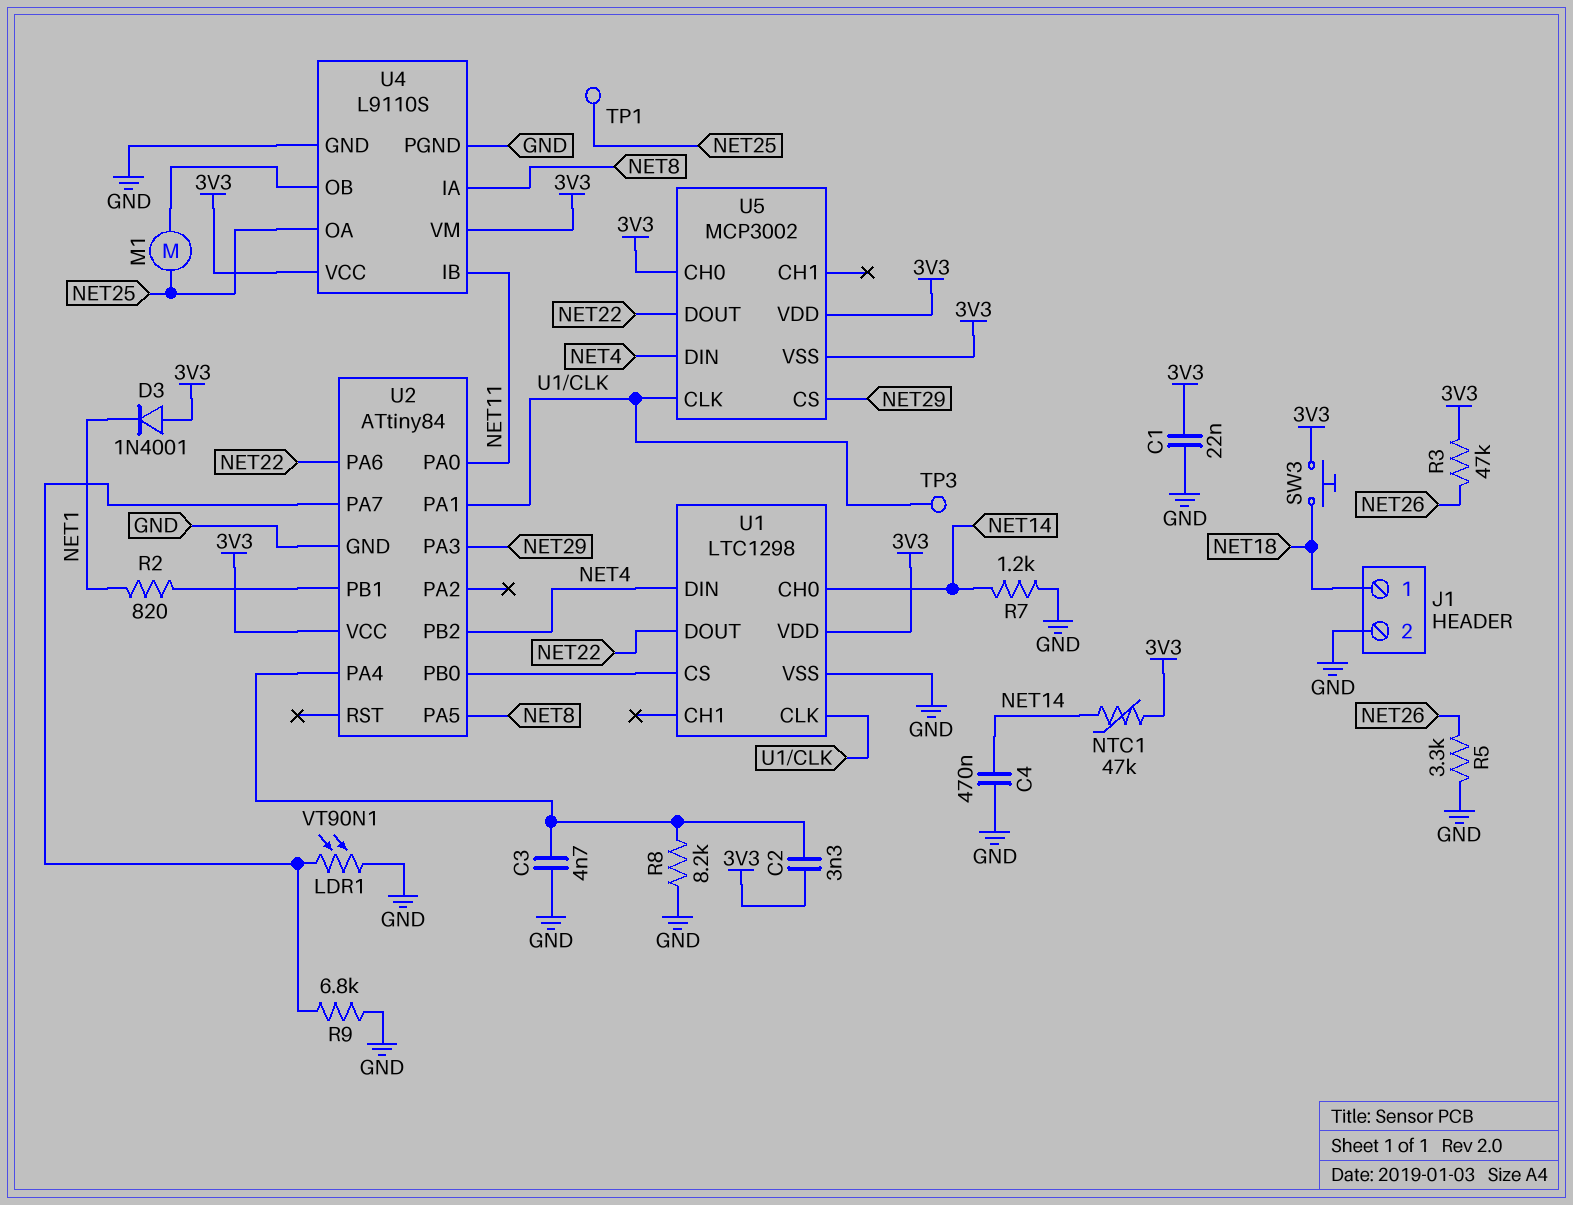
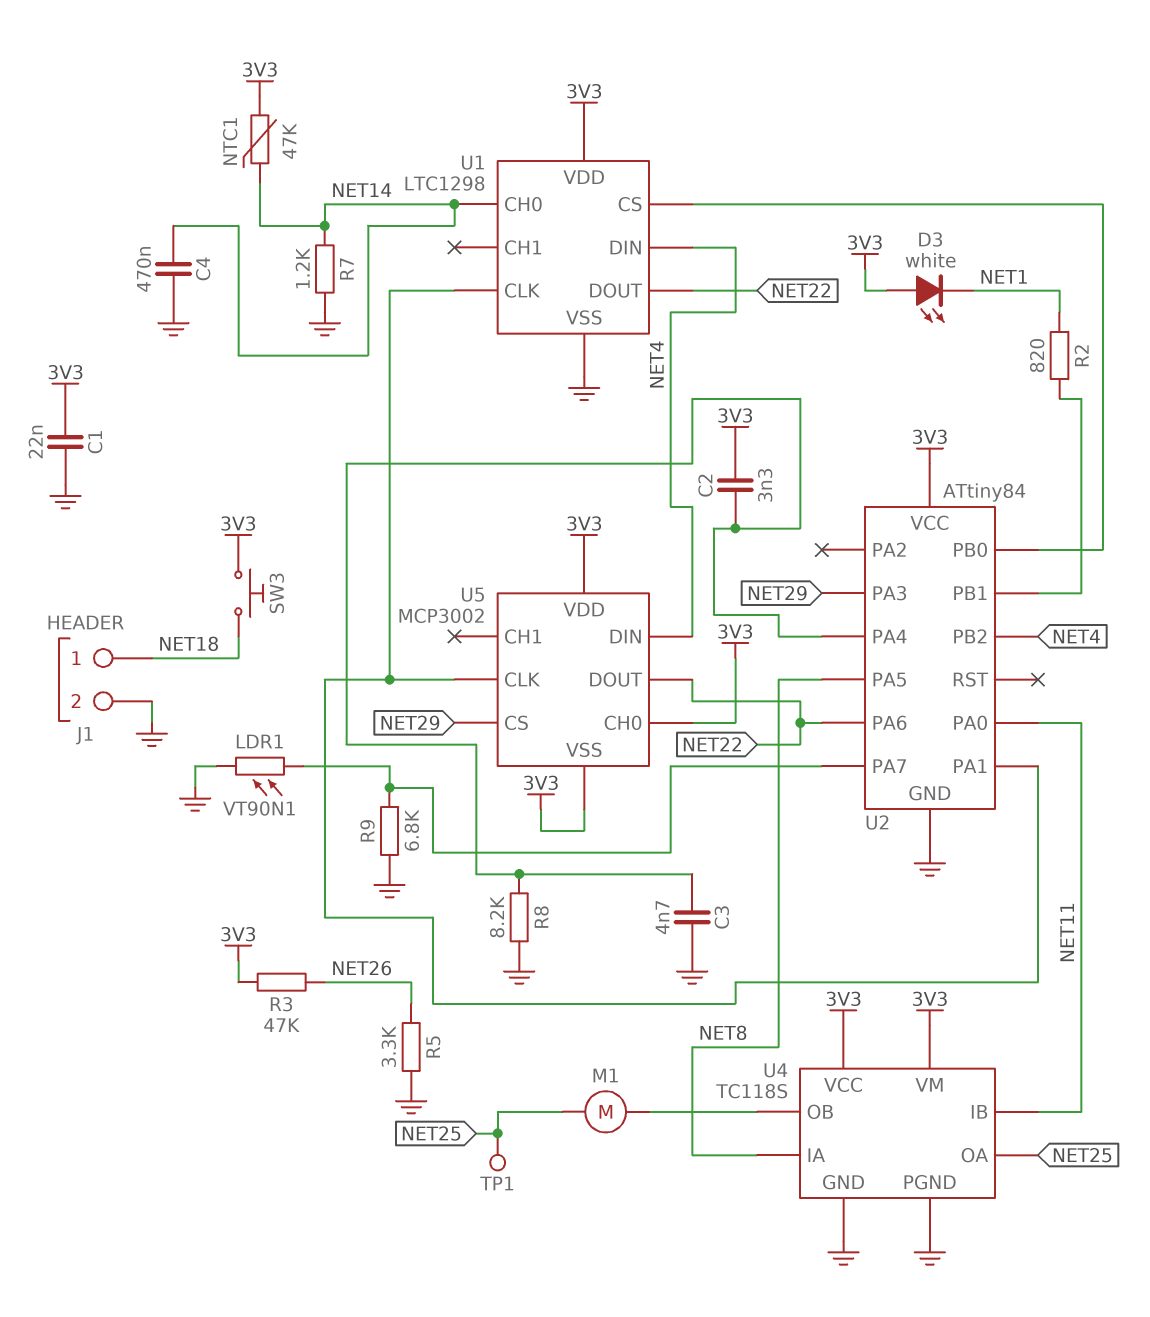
D3: diode 1N4001 (A 3V3, K NET1) -> LED white (A 3V3, K NET1)
TP3: test point (U1/CLK) -> none
U4: L9110S -> TC118S

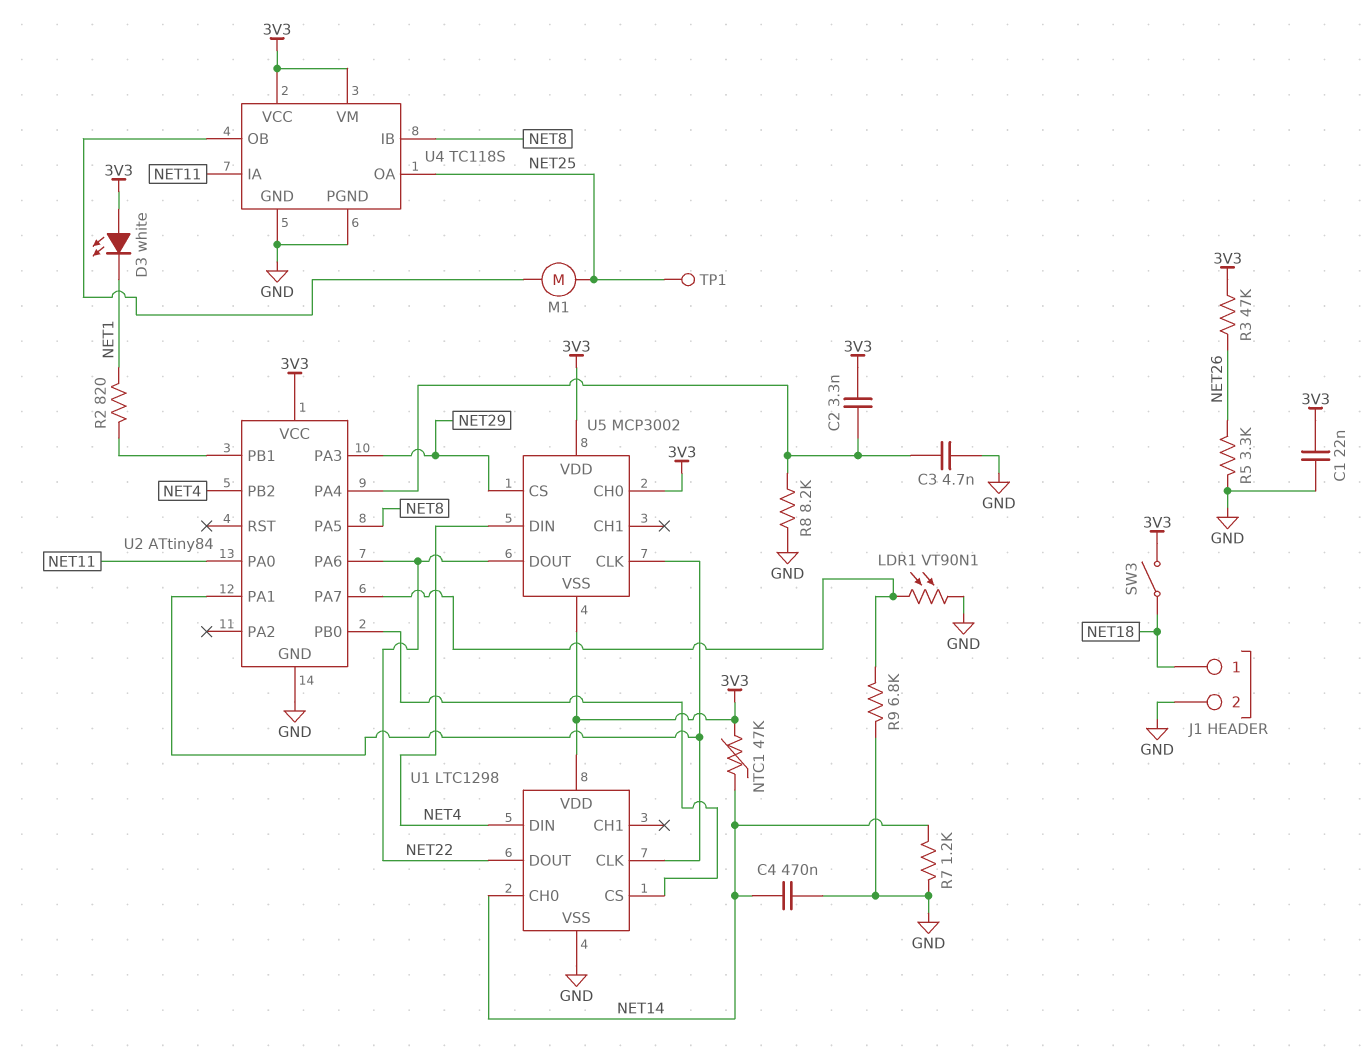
SW3: button (3V3, NET18) -> switch (3V3, NET18)
U4 pin IA: NET8 -> NET11
U4 pin IB: NET11 -> NET8

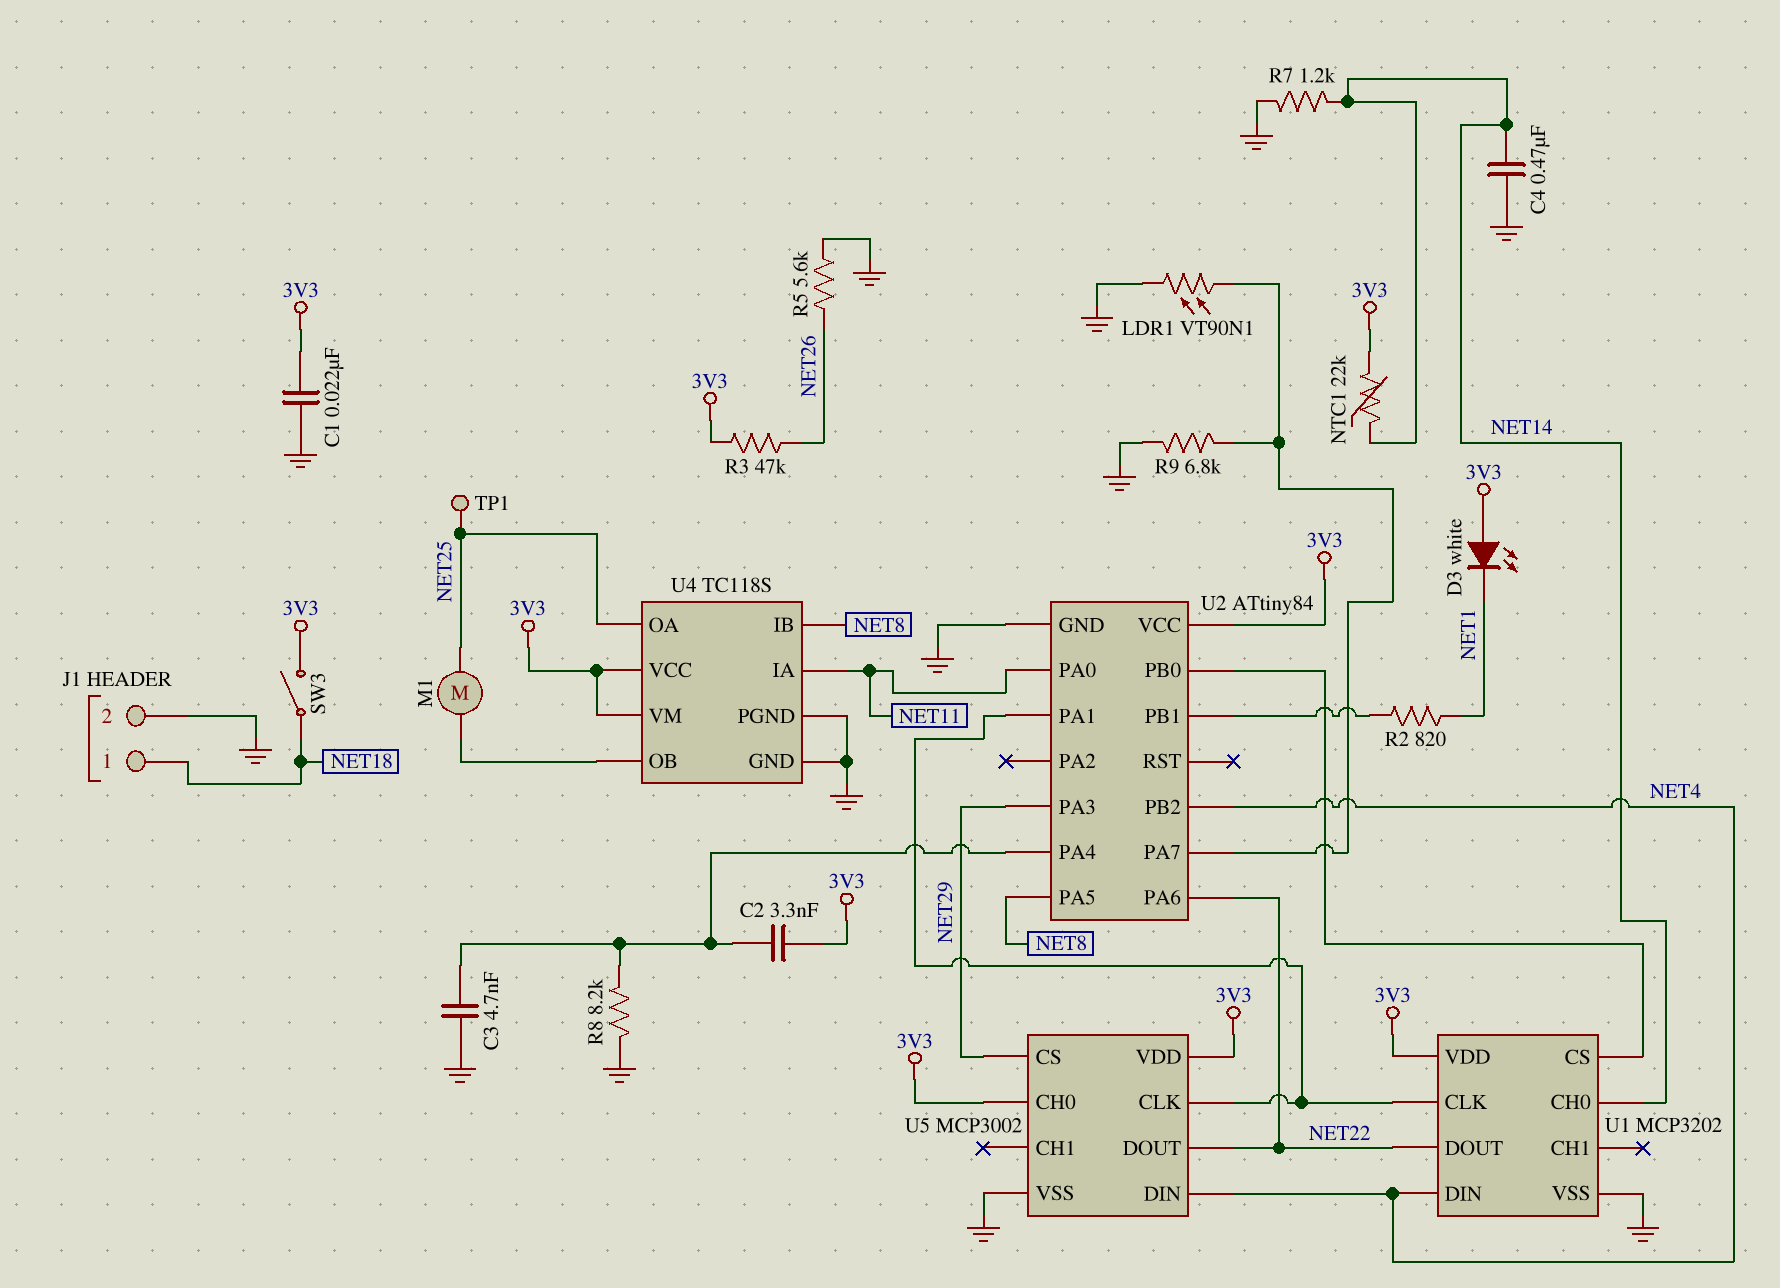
NTC1: 47k (3V3, NET14) -> 22k (3V3, NET14)
R5: 3.3k (GND, NET26) -> 5.6k (GND, NET26)
U1: LTC1298 -> MCP3202
U5 pin VSS: 3V3 -> GND

